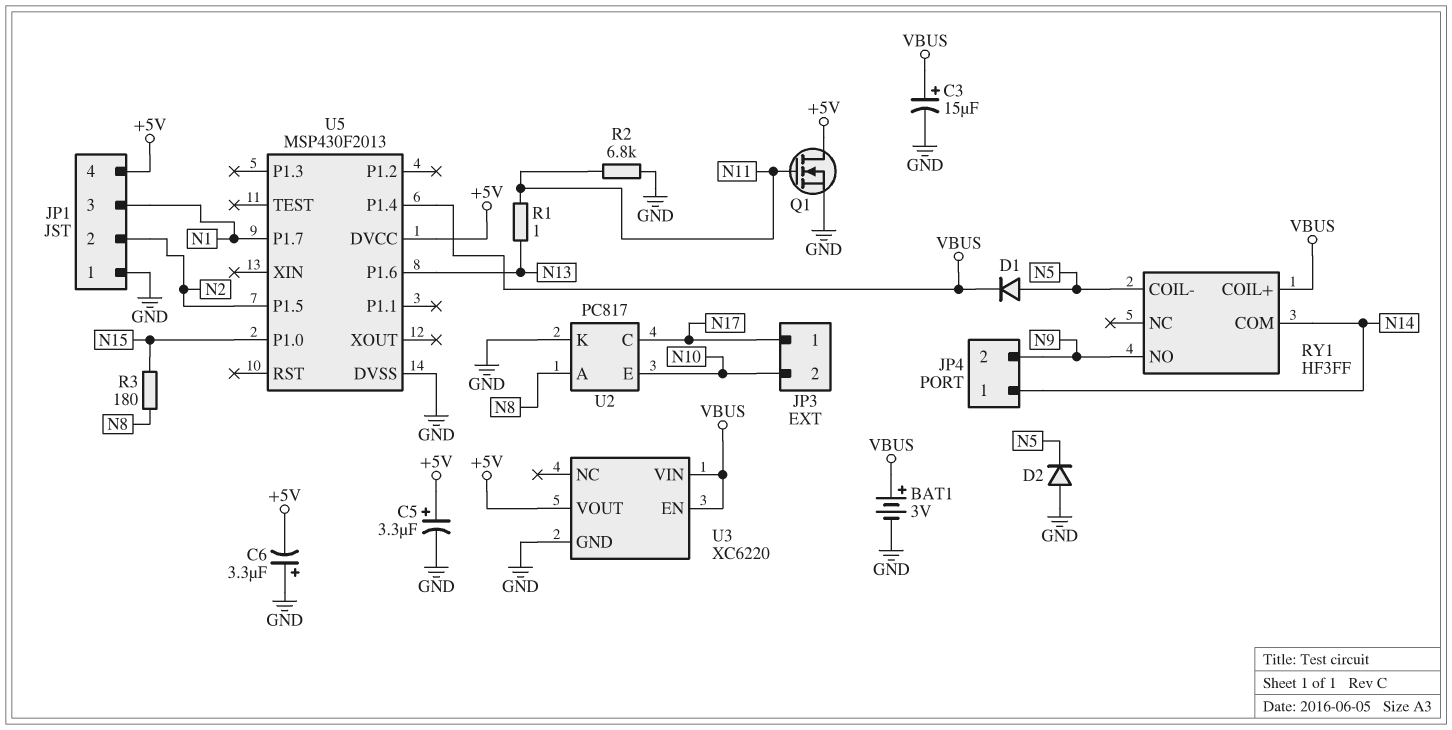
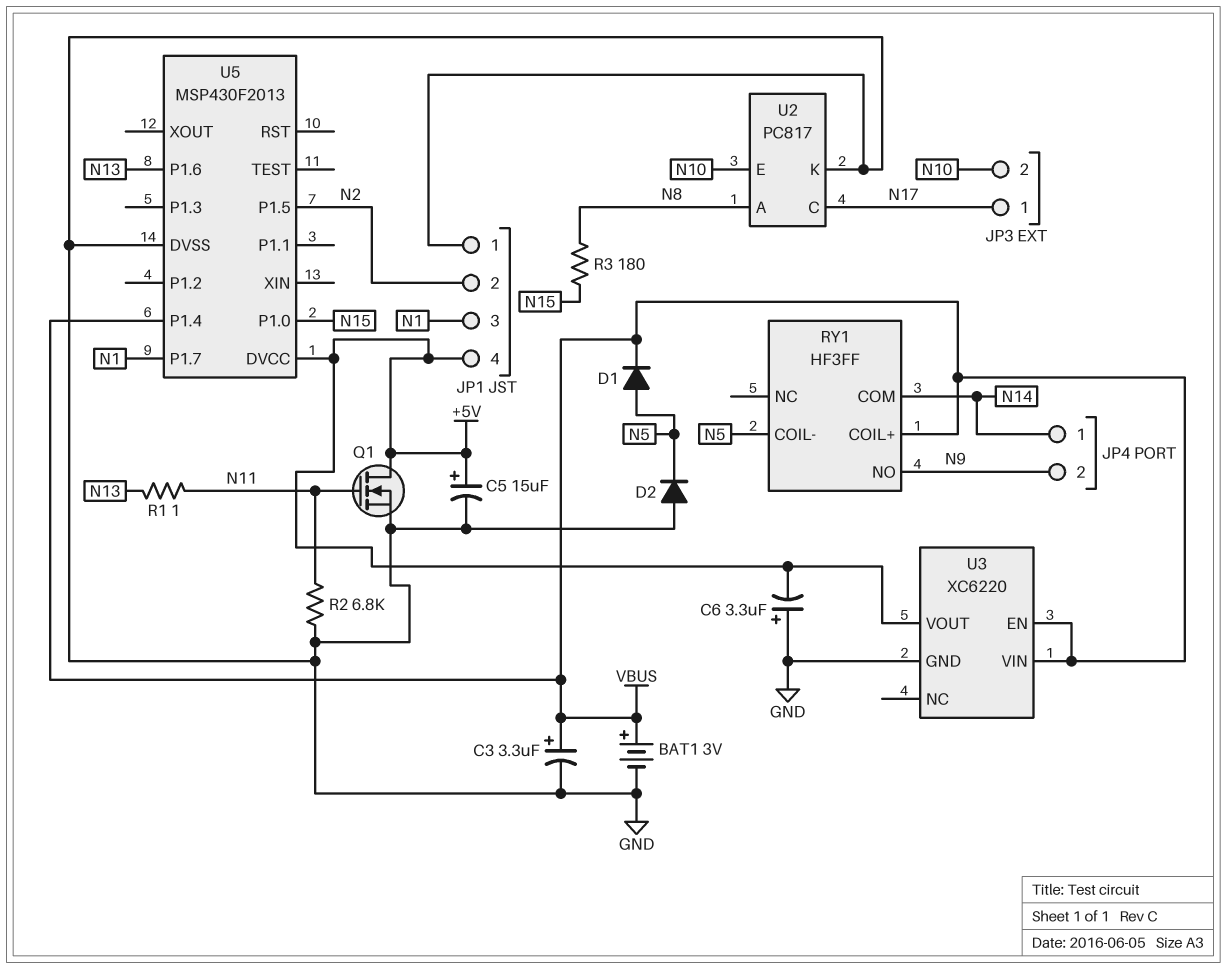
C3: 15uF (plus VBUS, minus GND) -> 3.3uF (plus VBUS, minus GND)
C5: 3.3uF (plus +5V, minus GND) -> 15uF (plus +5V, minus GND)

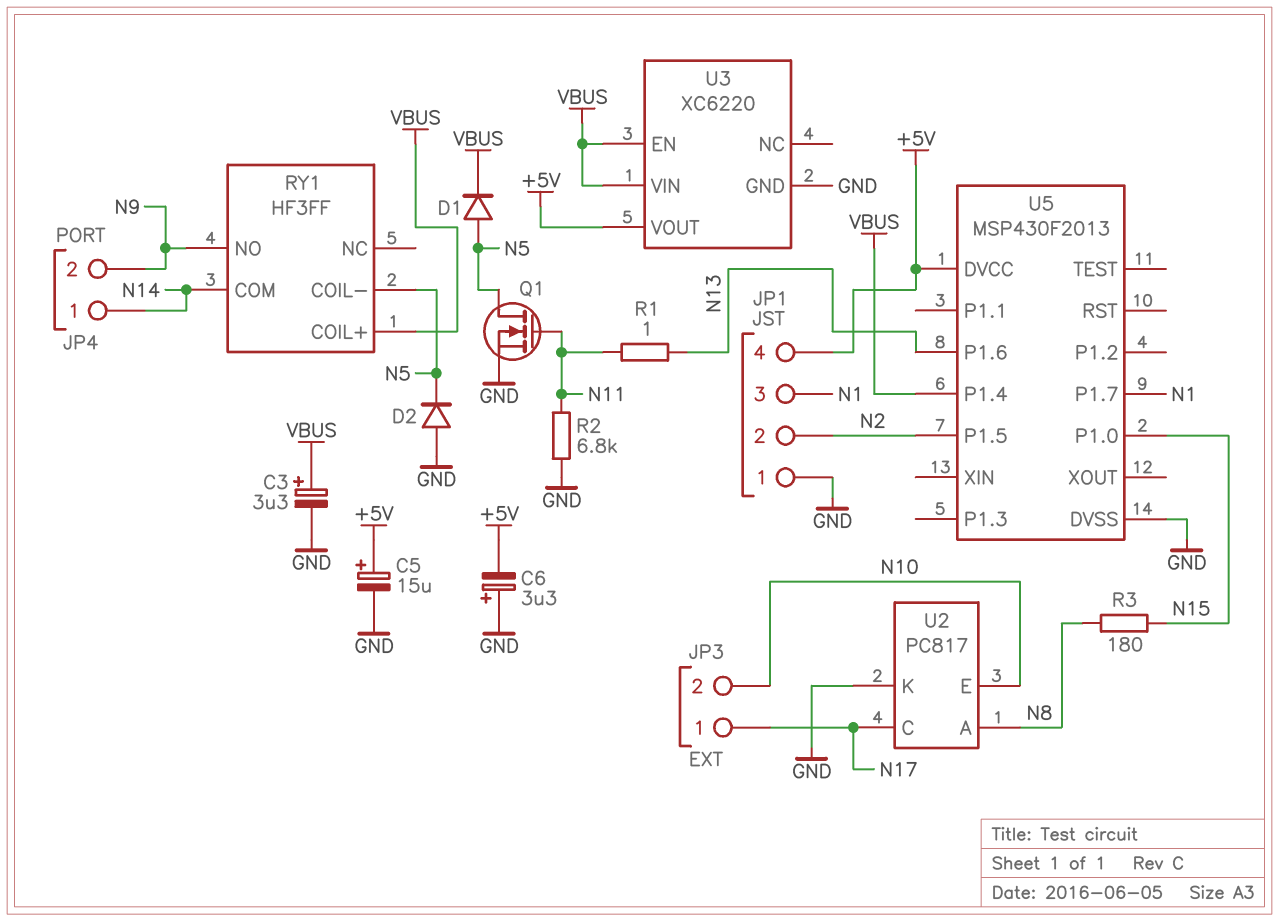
BAT1: 3V (plus VBUS, minus GND) -> none
Q1: NMOS (G N11, D +5V, S GND) -> NMOS (G N11, D N5, S GND)

